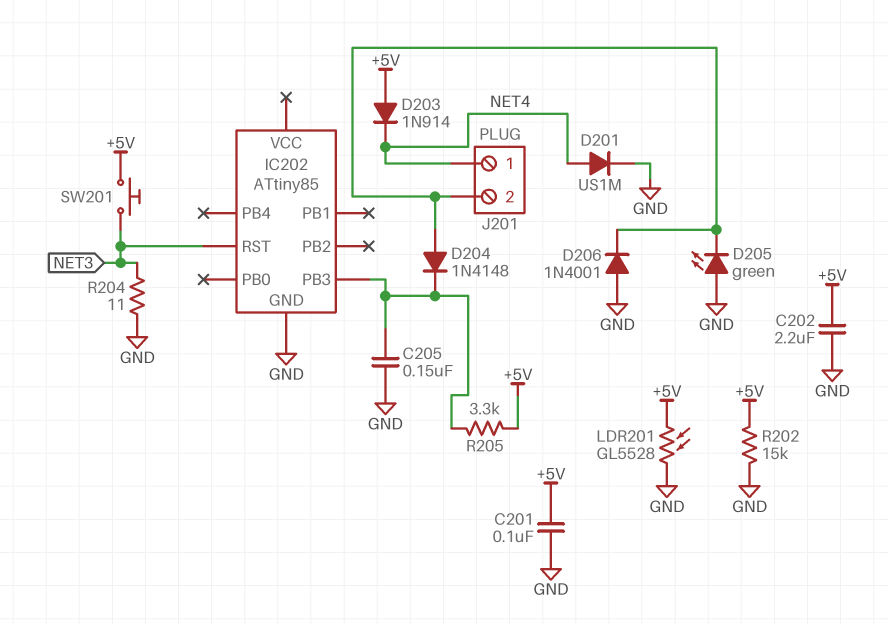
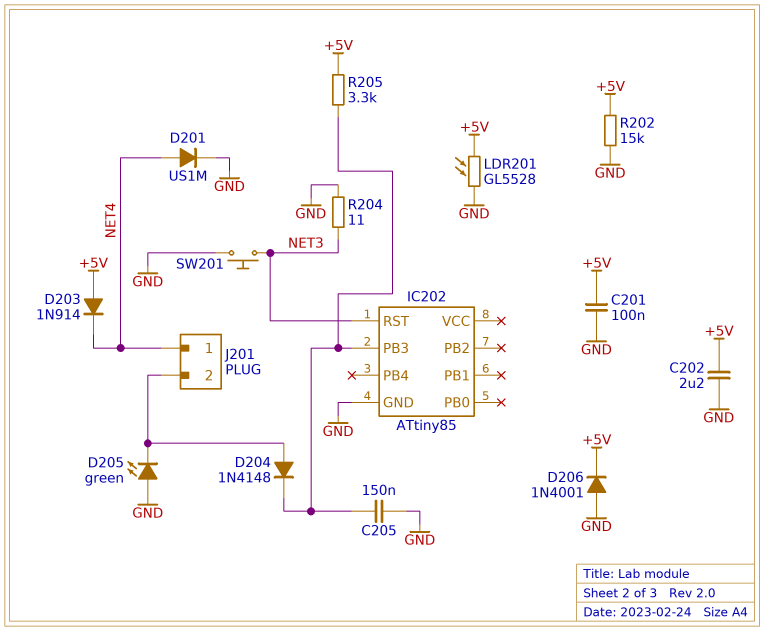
D206: diode 1N4001 (A GND, K J201/2) -> diode 1N4001 (A GND, K +5V)
SW201: button (+5V, NET3) -> button (GND, NET3)

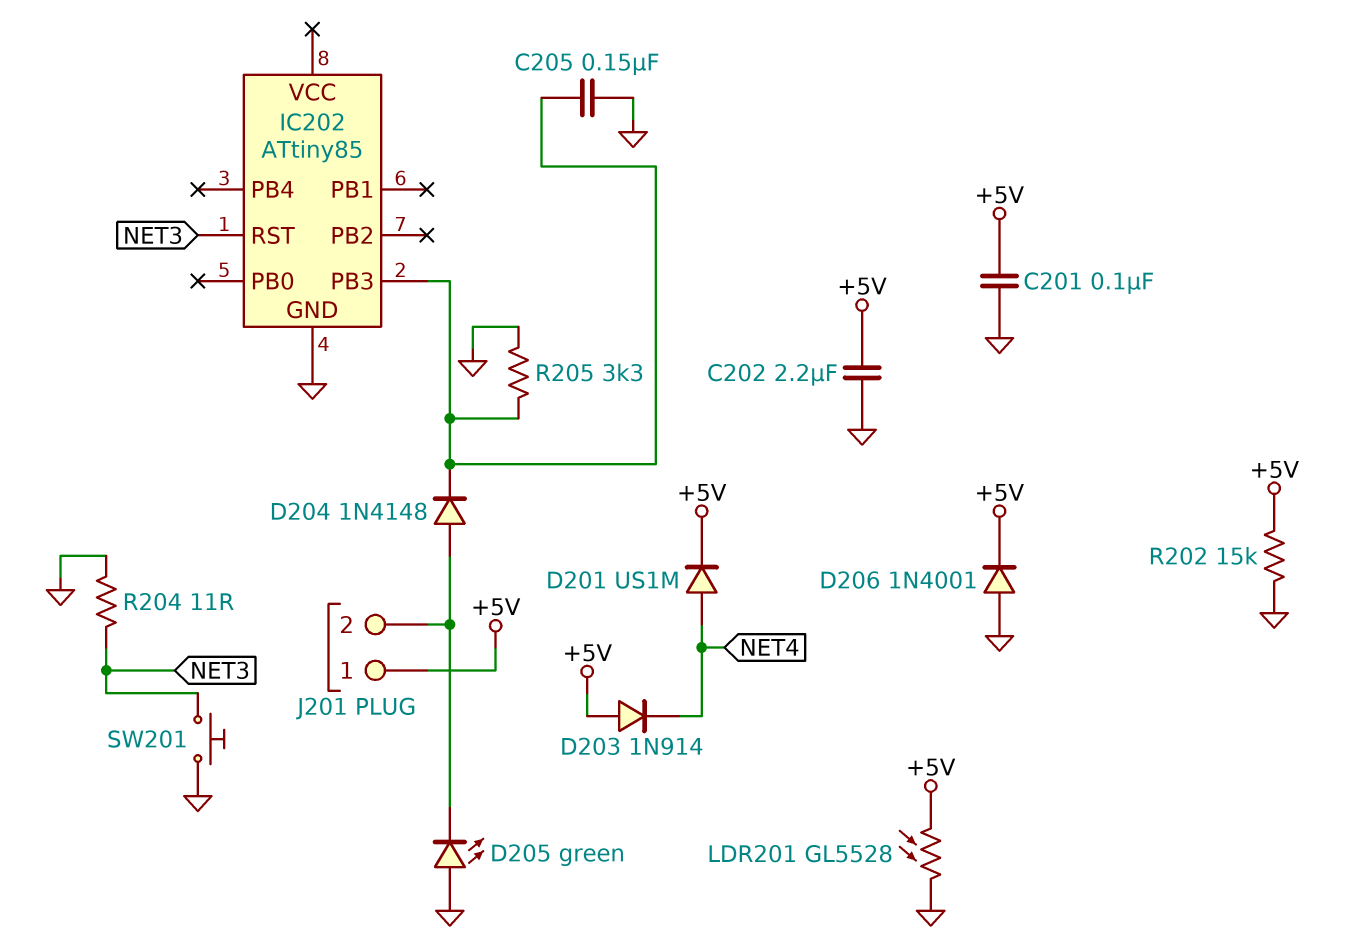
D201: diode US1M (A NET4, K GND) -> diode US1M (A NET4, K +5V)
J201 pin 1: NET4 -> +5V
R205: 3.3k (+5V, IC202/PB3) -> 3.3k (GND, IC202/PB3)

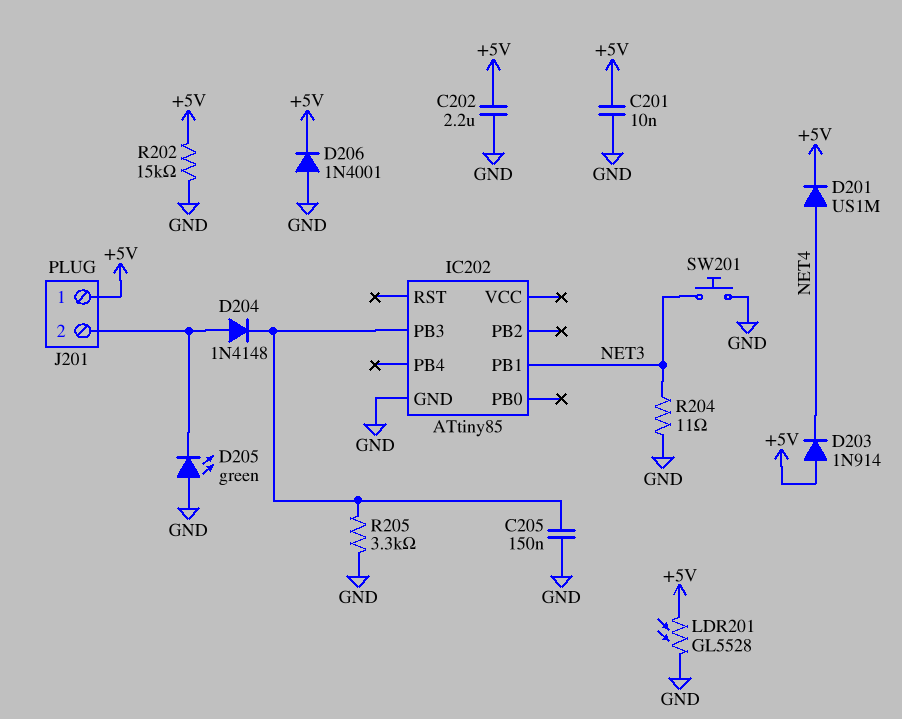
C201: 100nF (+5V, GND) -> 10nF (+5V, GND)
IC202 pin PB1: none -> NET3
IC202 pin RST: NET3 -> none

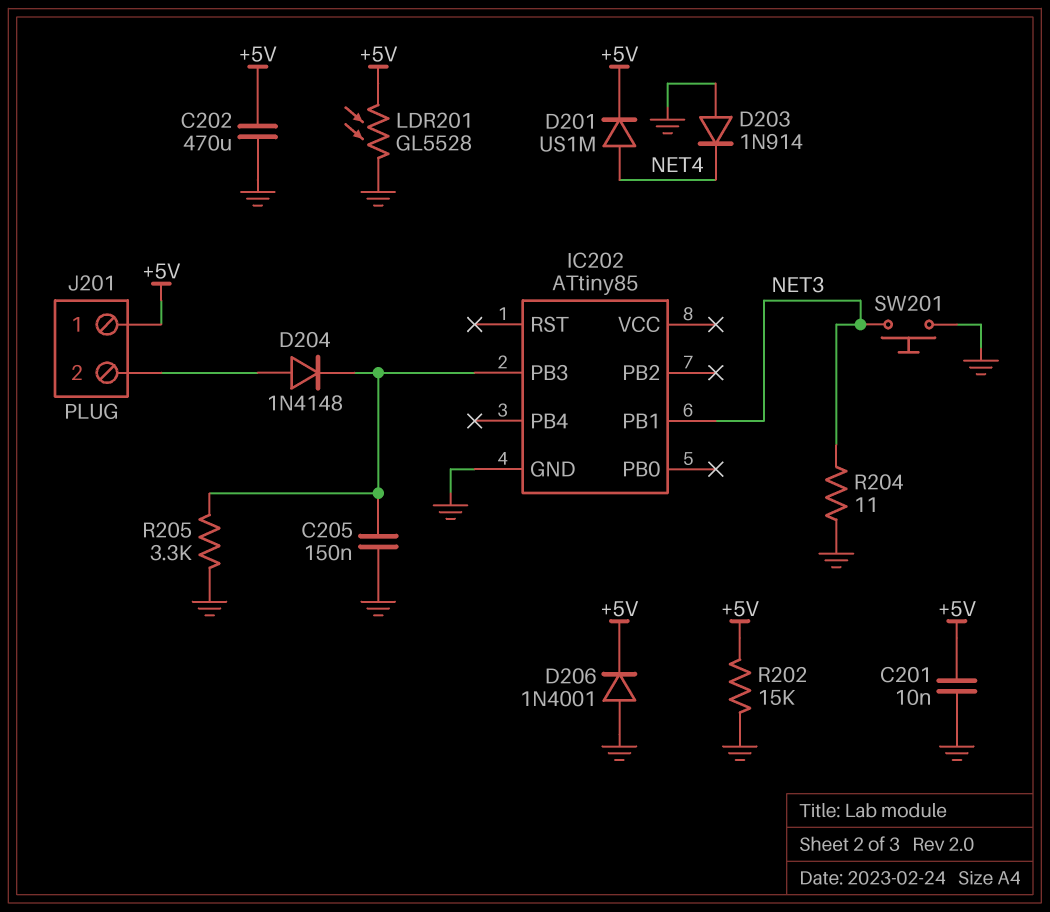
C202: 2.2uF (+5V, GND) -> 470uF (+5V, GND)
D203: diode 1N914 (A +5V, K NET4) -> diode 1N914 (A GND, K NET4)
D205: LED green (A GND, K J201/2) -> none

